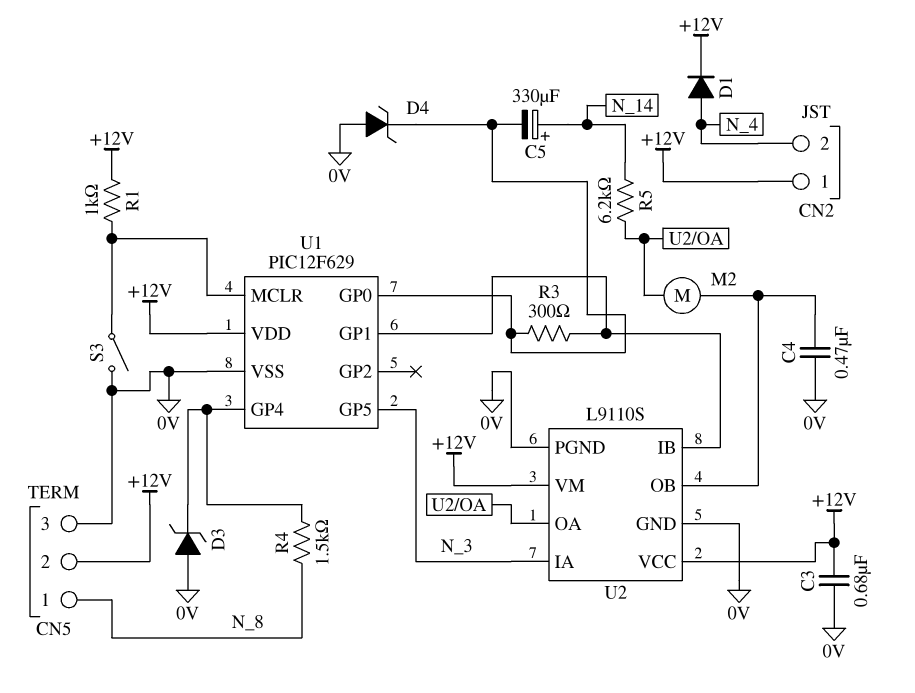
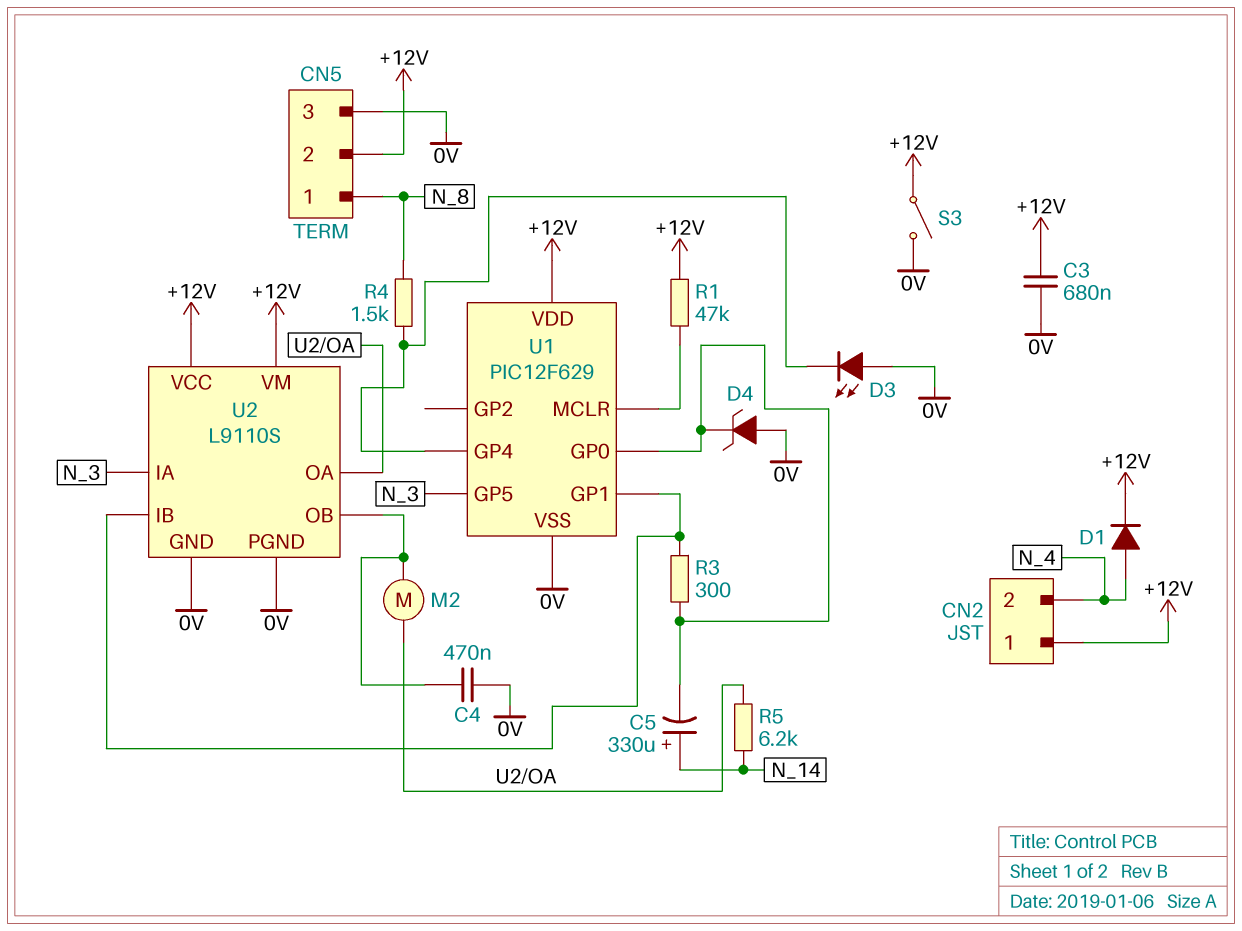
D3: zener (A 0V, K U1/GP4) -> LED (A 0V, K U1/GP4)
R1: 1k (+12V, U1/MCLR) -> 47k (+12V, U1/MCLR)
S3: switch (0V, U1/MCLR) -> switch (+12V, 0V)

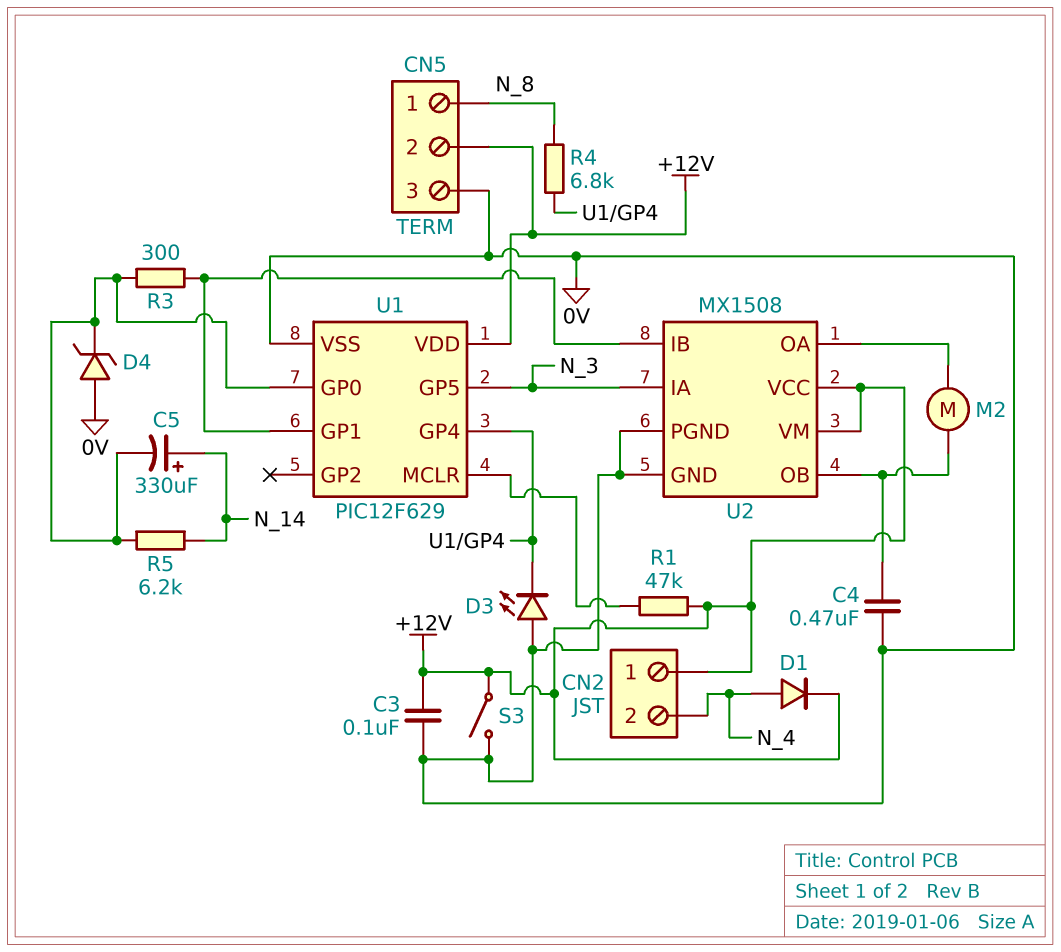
C3: 680nF (+12V, 0V) -> 100nF (+12V, 0V)
R4: 1.5k (N_8, U1/GP4) -> 6.8k (N_8, U1/GP4)
R5: 6.2k (N_14, U2/OA) -> 6.2k (N_14, U1/GP0)
U2: L9110S -> MX1508

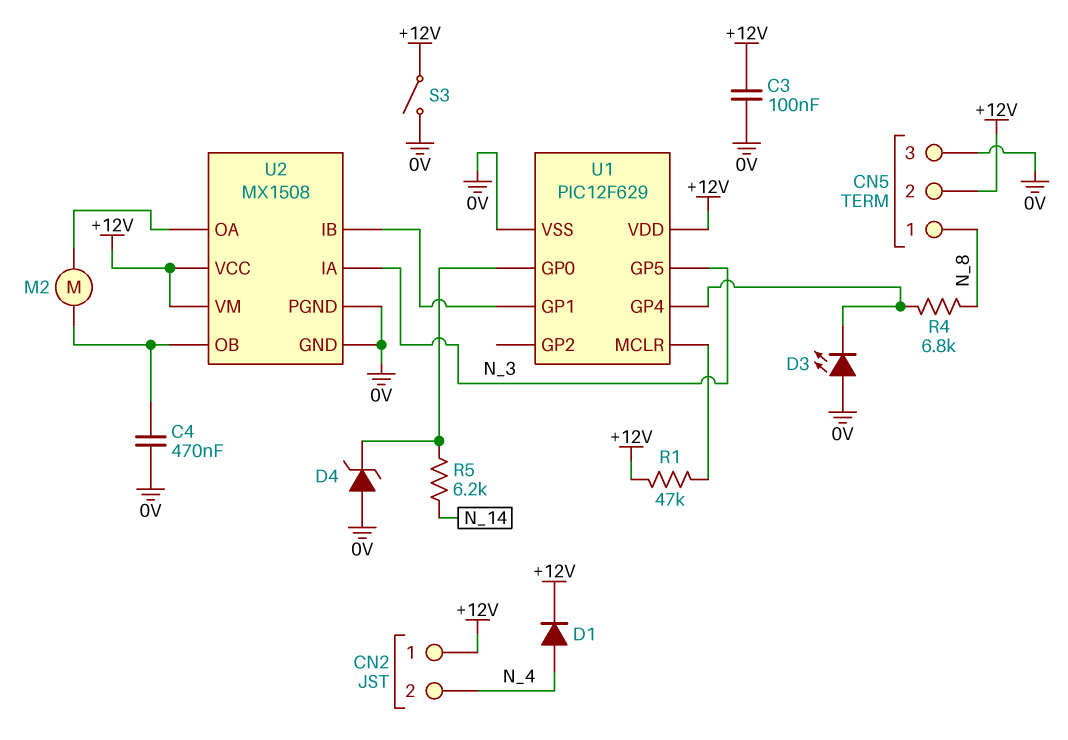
C5: 330uF (plus N_14, minus U1/GP0) -> none
R3: 300 (U1/GP0, U1/GP1) -> none

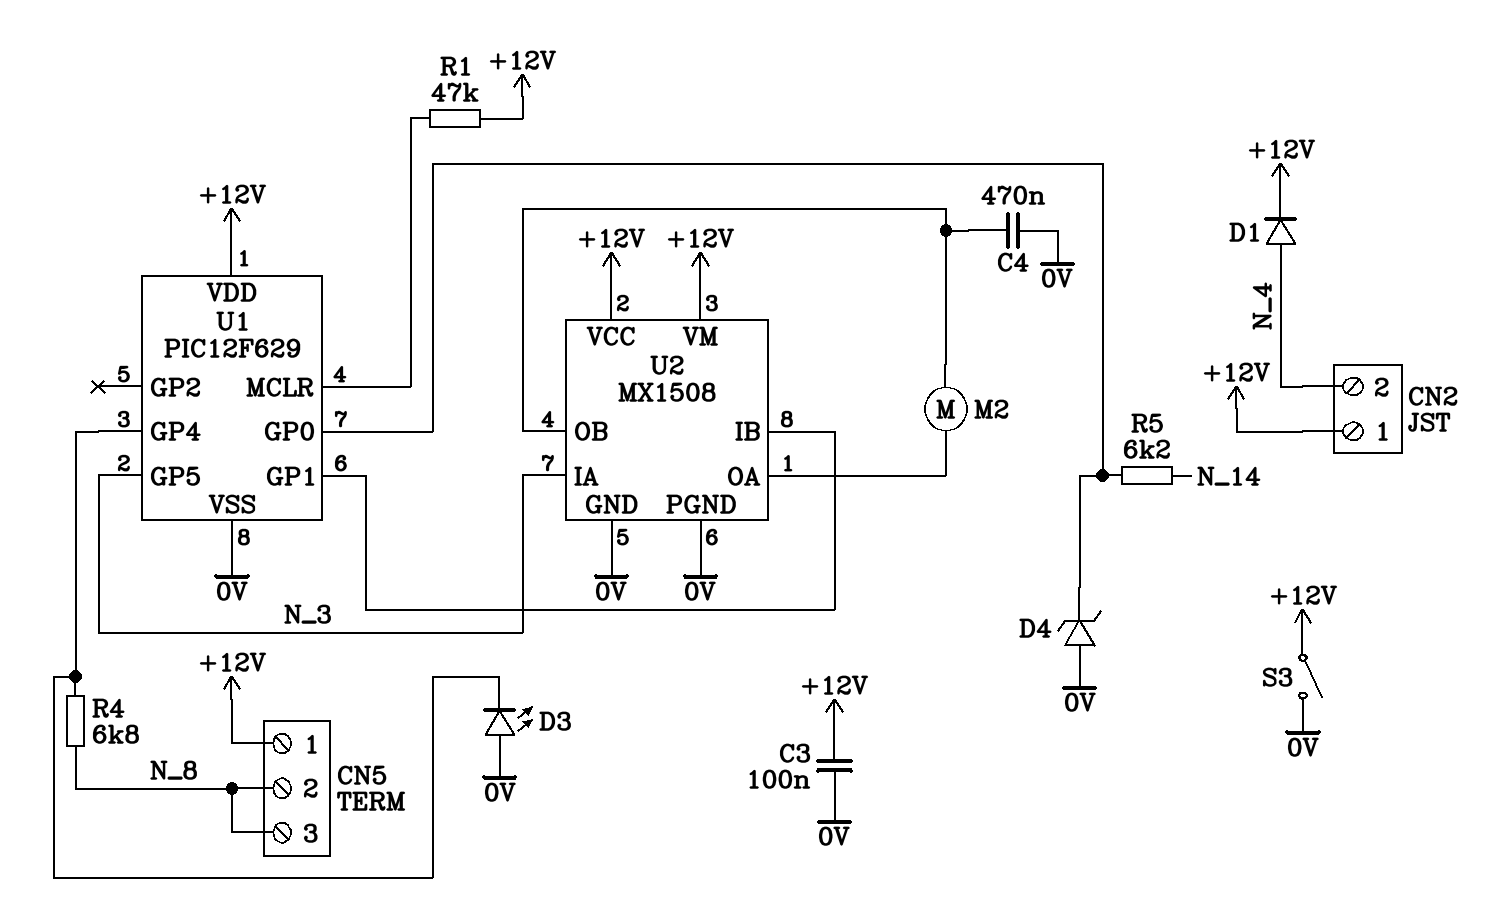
CN5 pin 1: N_8 -> +12V
CN5 pin 2: +12V -> N_8
CN5 pin 3: 0V -> N_8

